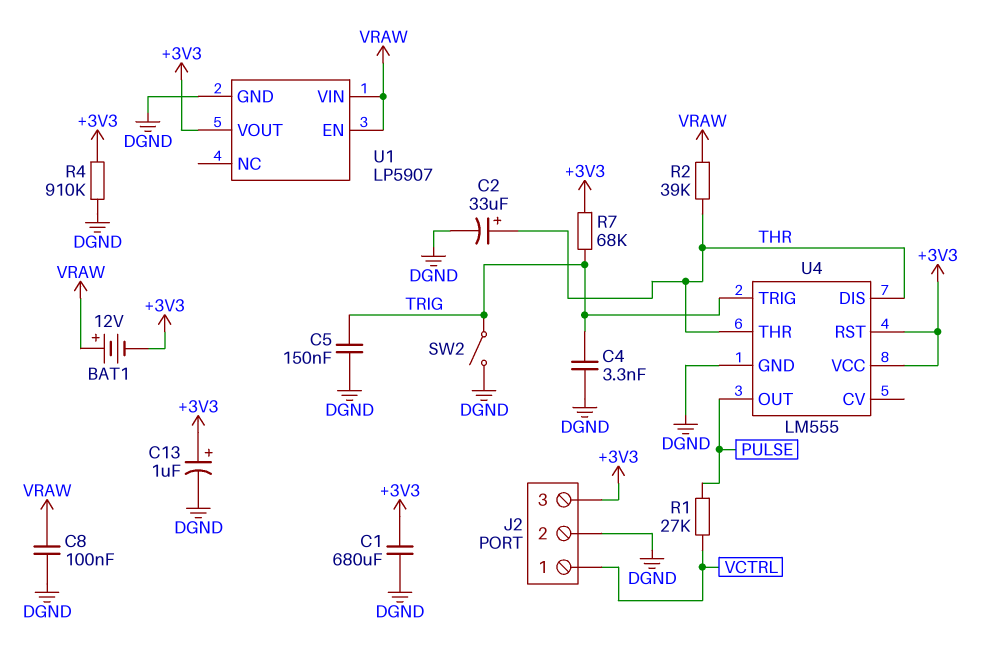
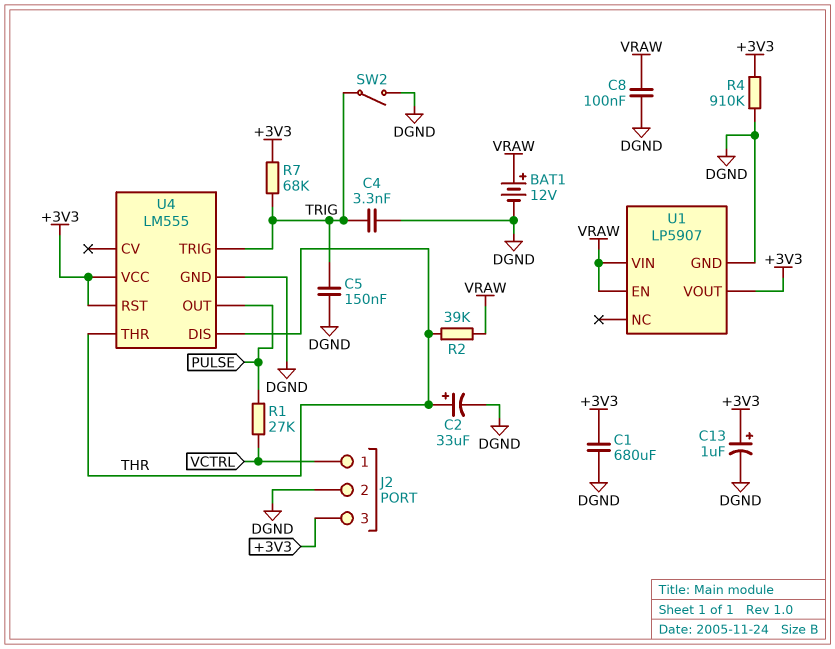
BAT1: 12V (plus VRAW, minus +3V3) -> 12V (plus VRAW, minus DGND)

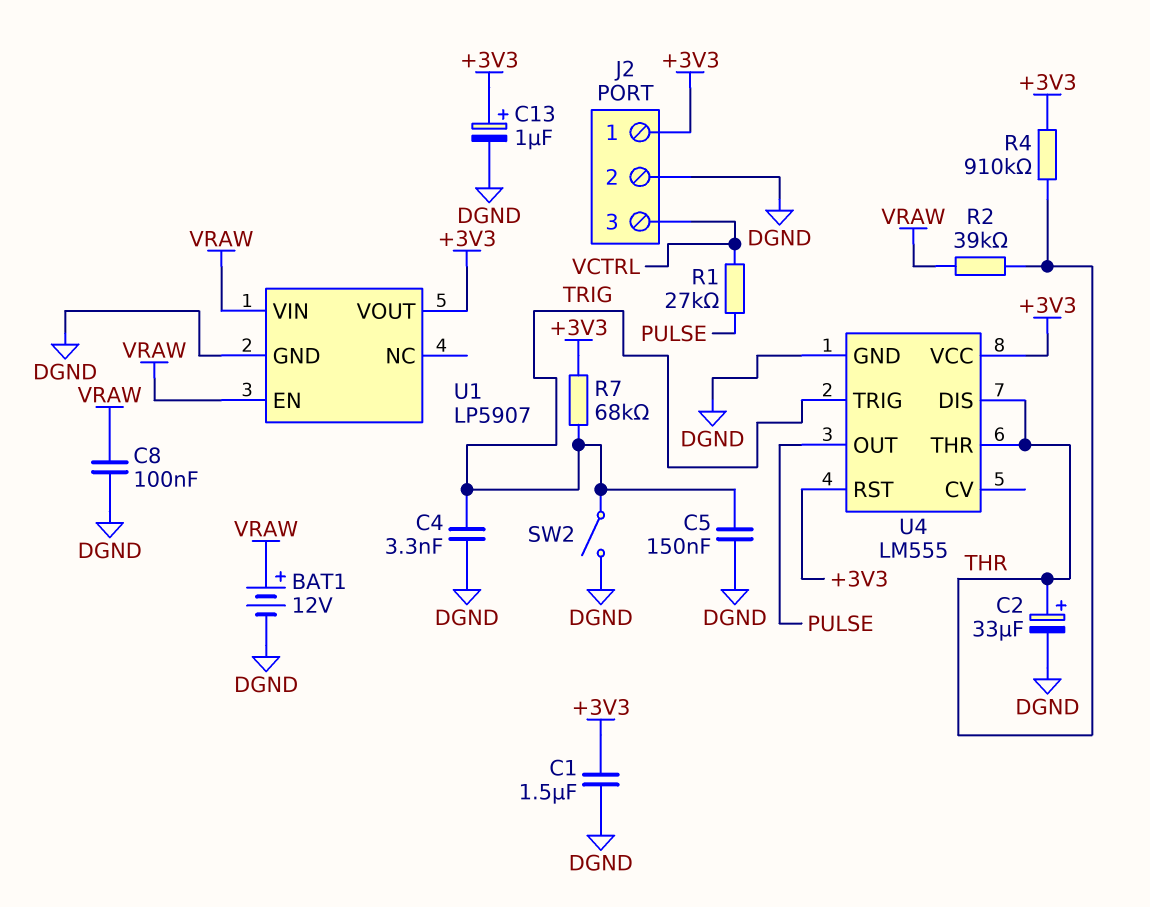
C1: 680uF (+3V3, DGND) -> 1.5uF (+3V3, DGND)
J2 pin 1: VCTRL -> +3V3
J2 pin 3: +3V3 -> VCTRL
R4: 910k (+3V3, DGND) -> 910k (+3V3, THR)

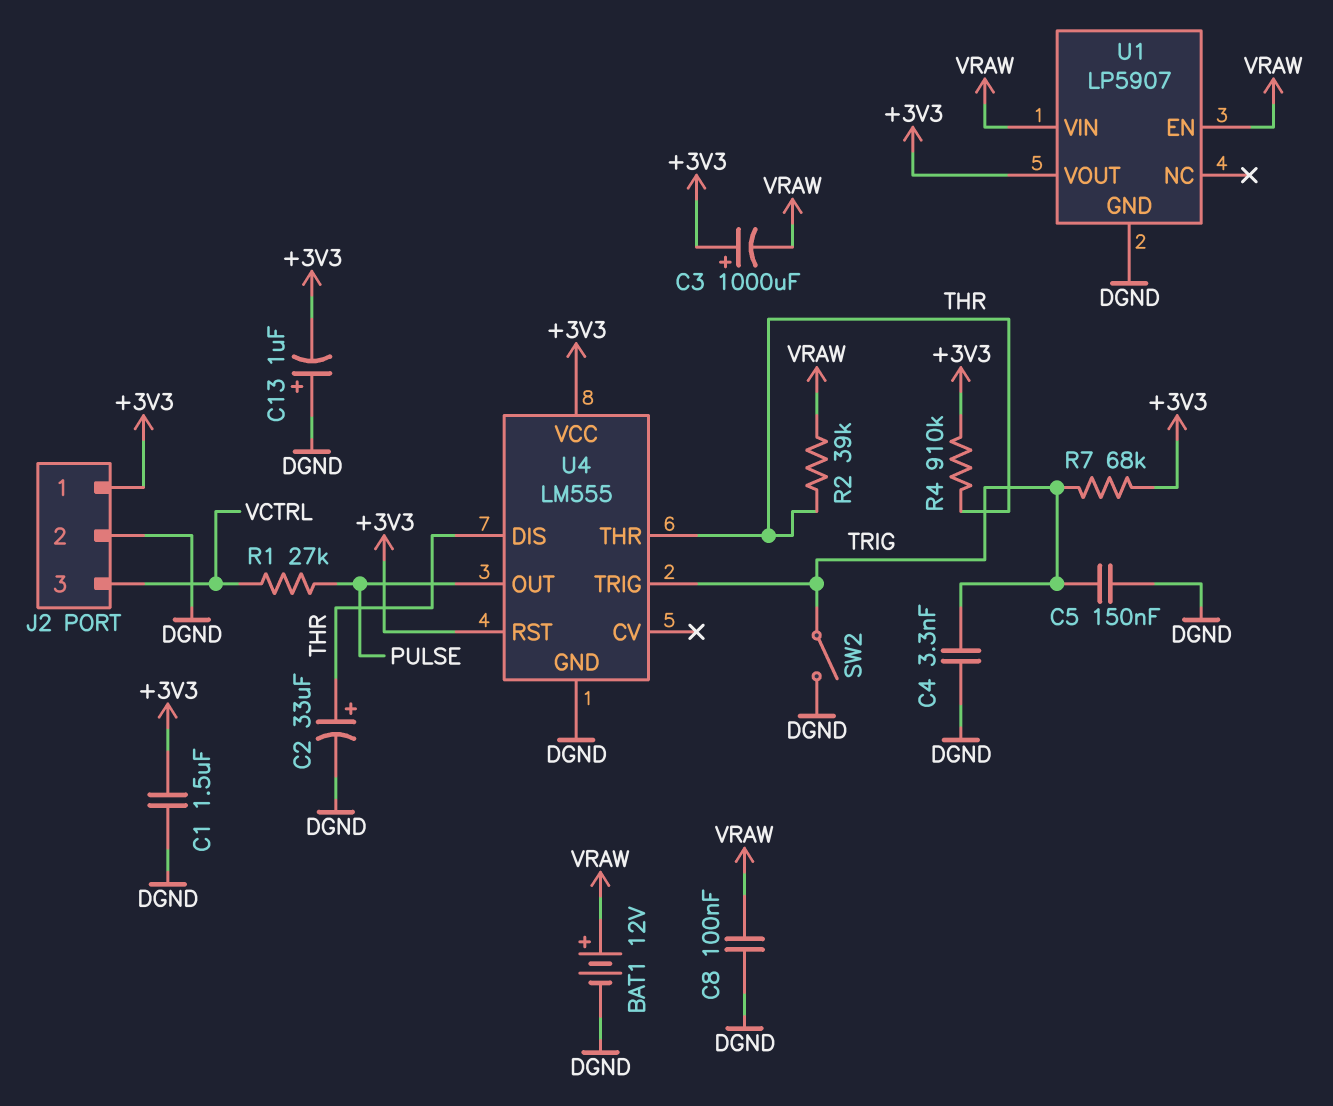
C3: none -> 1000uF (plus +3V3, minus VRAW)
C13: 1uF (plus +3V3, minus DGND) -> 1uF (plus DGND, minus +3V3)

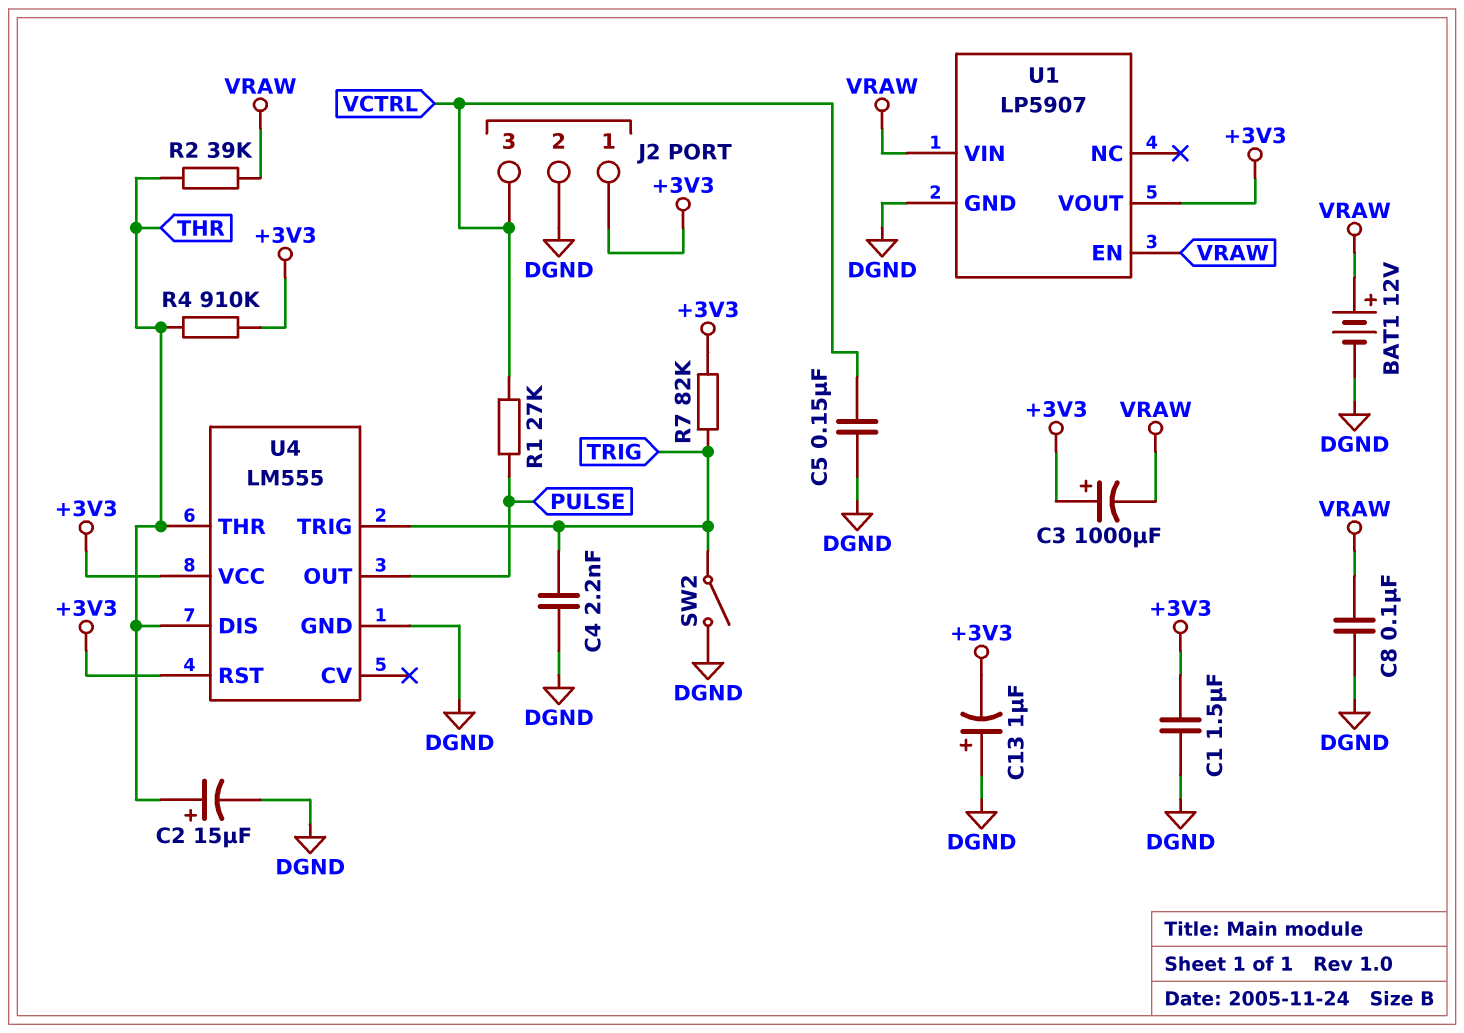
C2: 33uF (plus THR, minus DGND) -> 15uF (plus THR, minus DGND)
C4: 3.3nF (DGND, TRIG) -> 2.2nF (DGND, TRIG)
C5: 150nF (DGND, TRIG) -> 150nF (DGND, VCTRL)
R7: 68k (+3V3, TRIG) -> 82k (+3V3, TRIG)

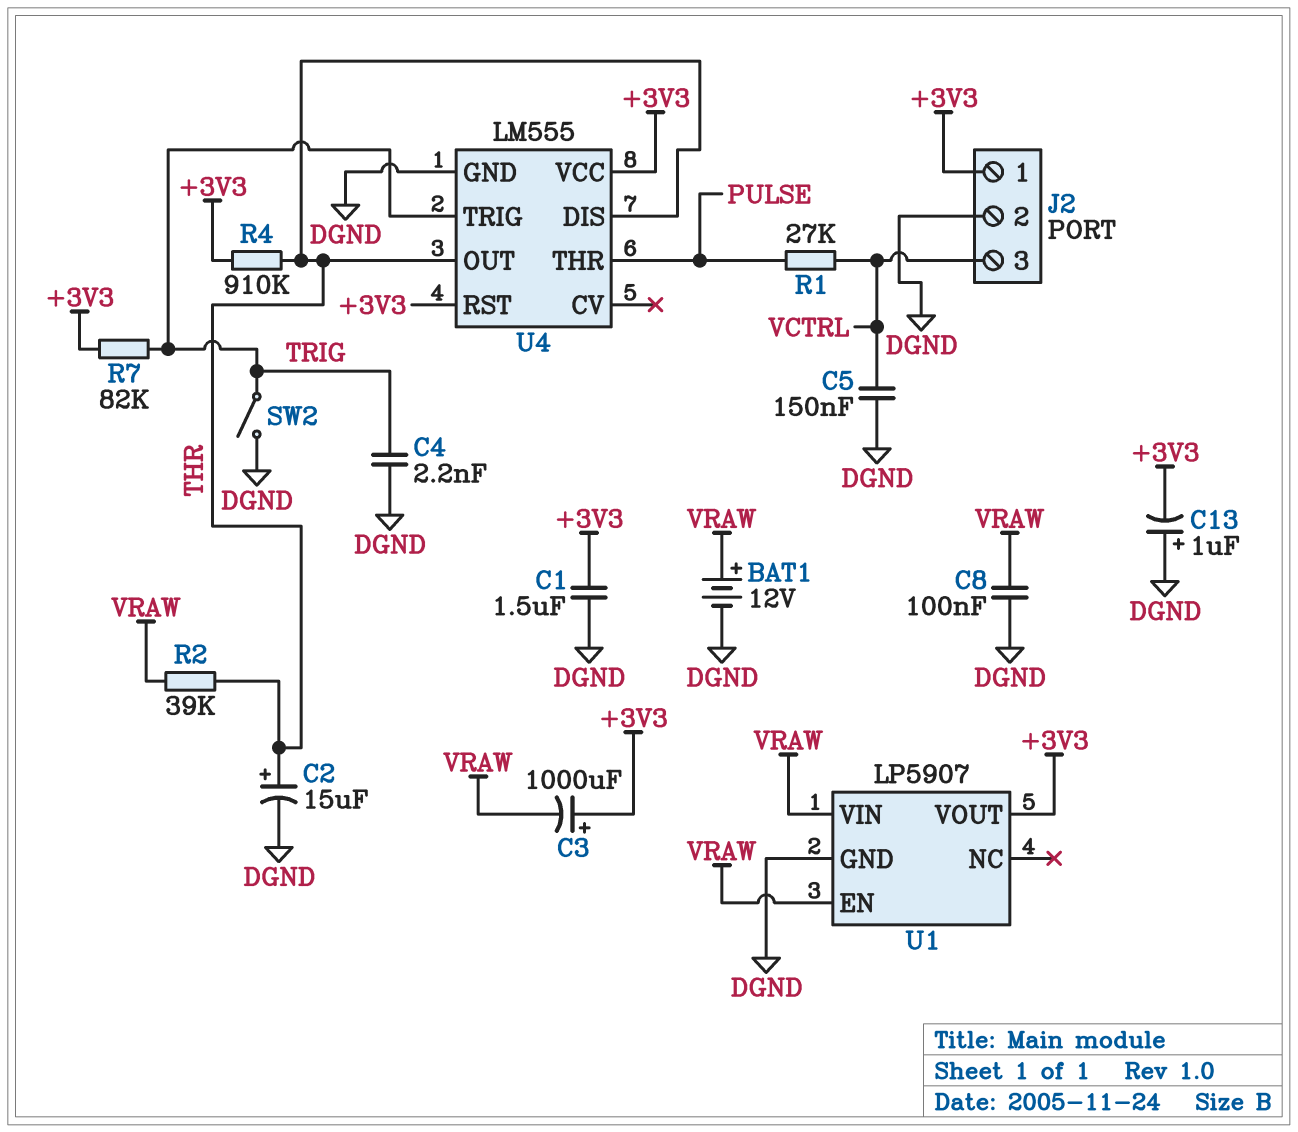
U4 pin OUT: PULSE -> THR
U4 pin THR: THR -> PULSE

